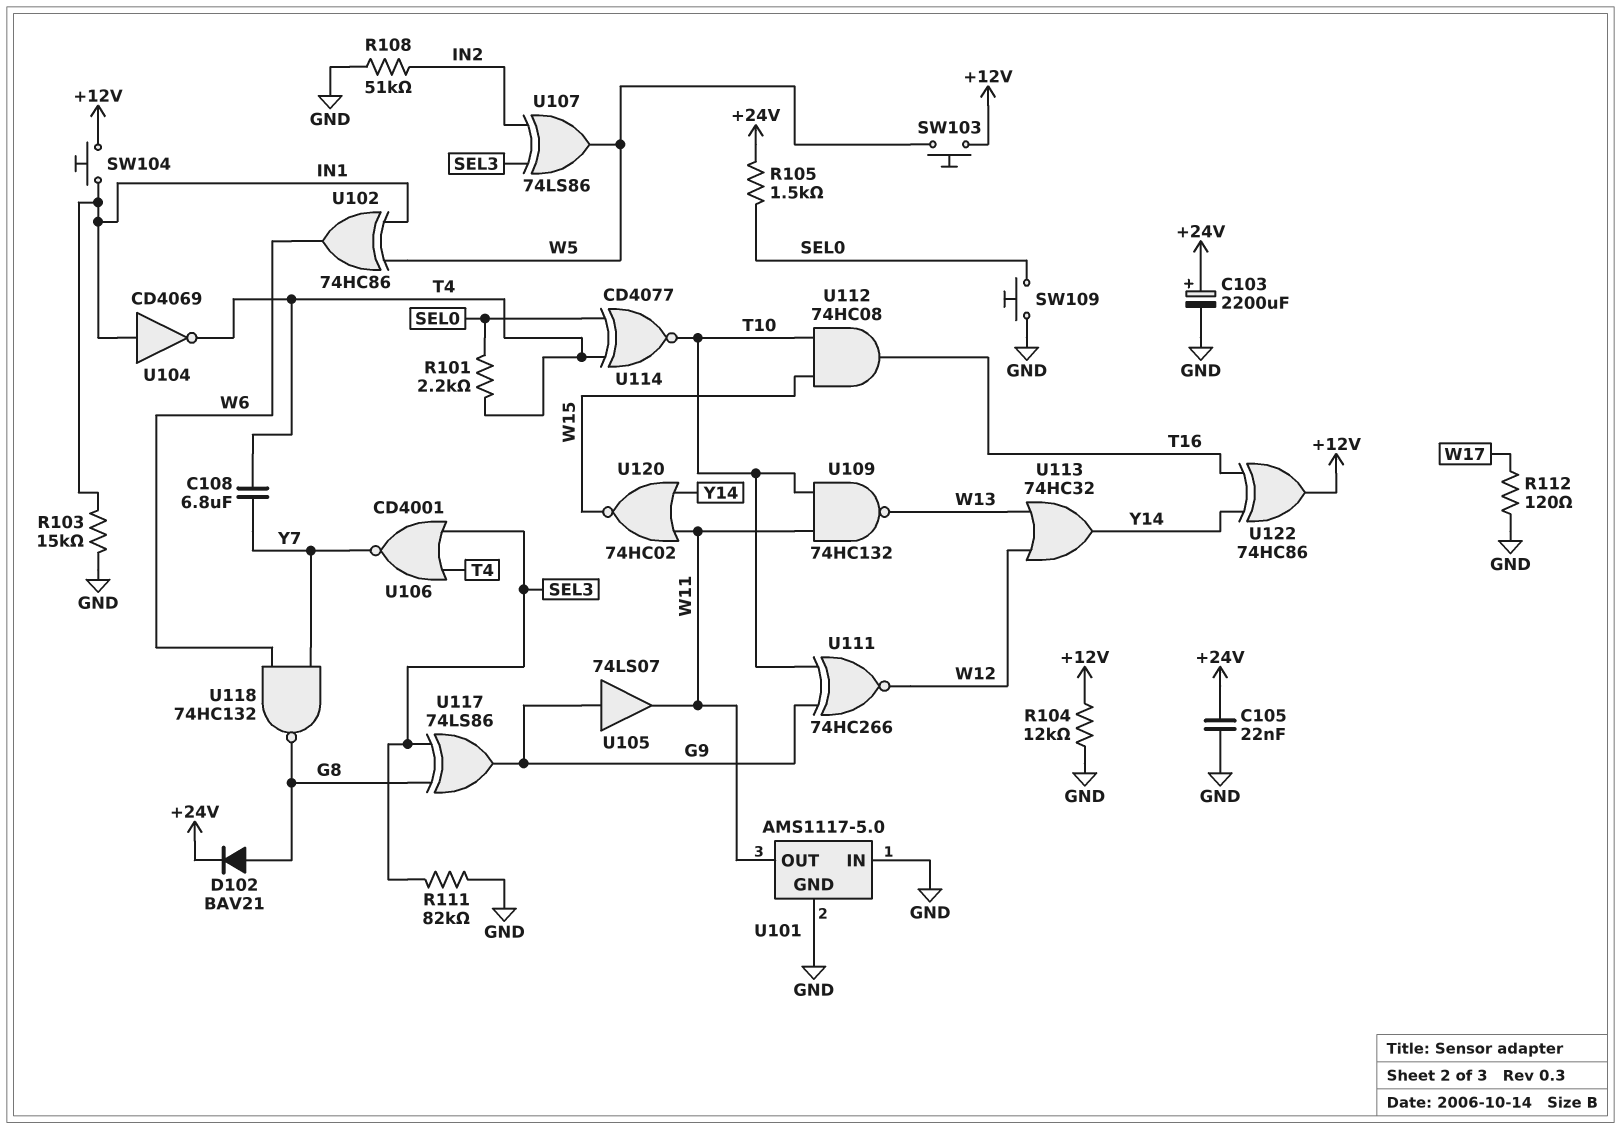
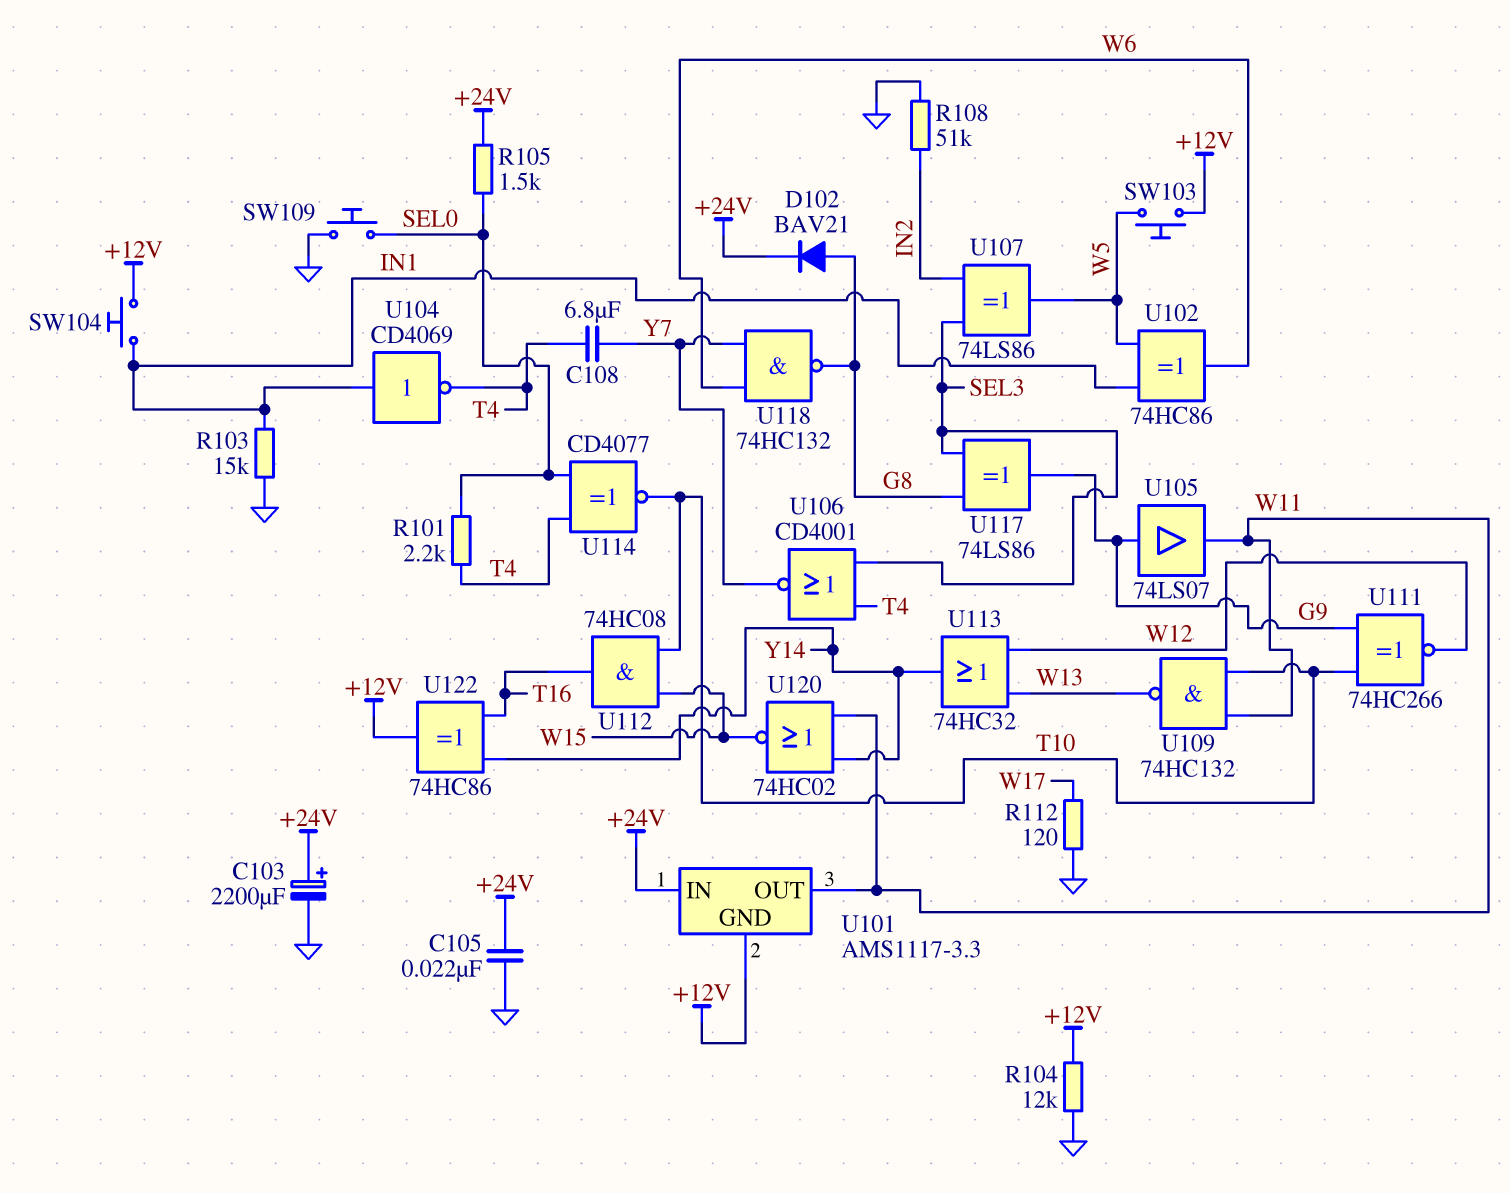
R111: 82k (GND, SEL3) -> none
U101: AMS1117-5.0 -> AMS1117-3.3
U101 pin GND: GND -> +12V
U101 pin IN: GND -> +24V

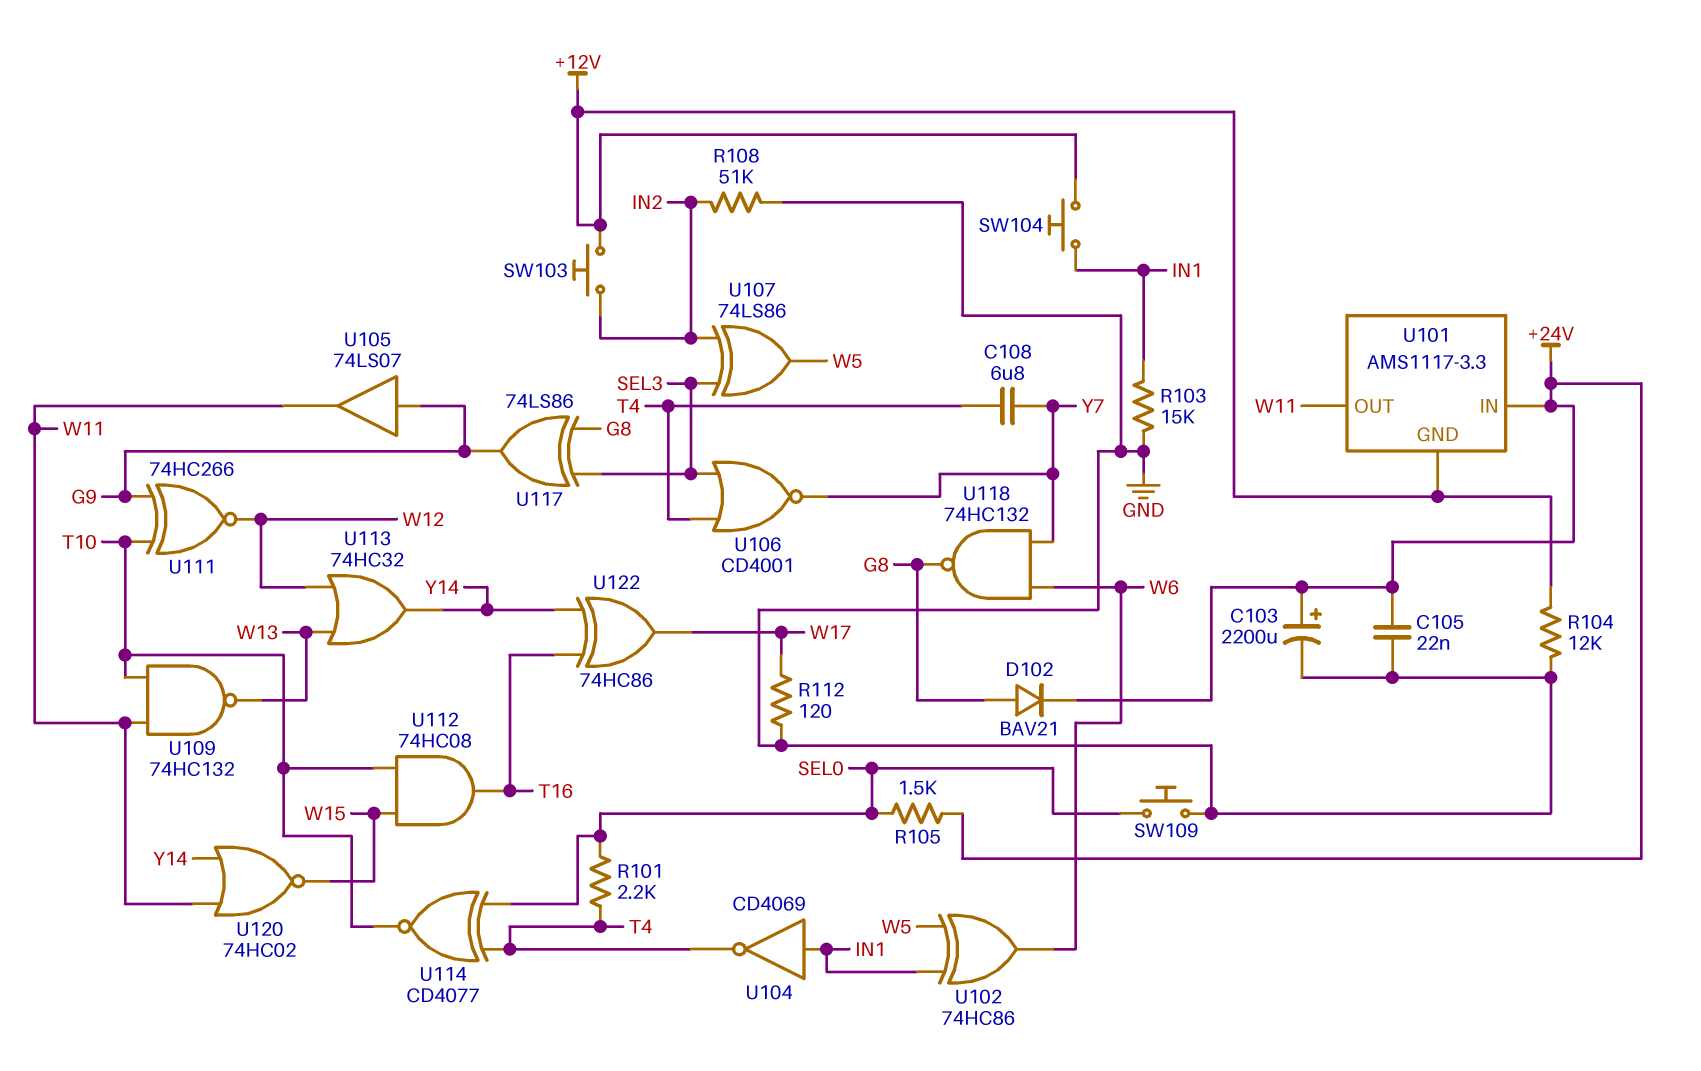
SW103: button (+12V, W5) -> button (+12V, IN2)
U122: XOR 74HC86 (in T16, in Y14, out +12V) -> XOR 74HC86 (in T16, in Y14, out W17)

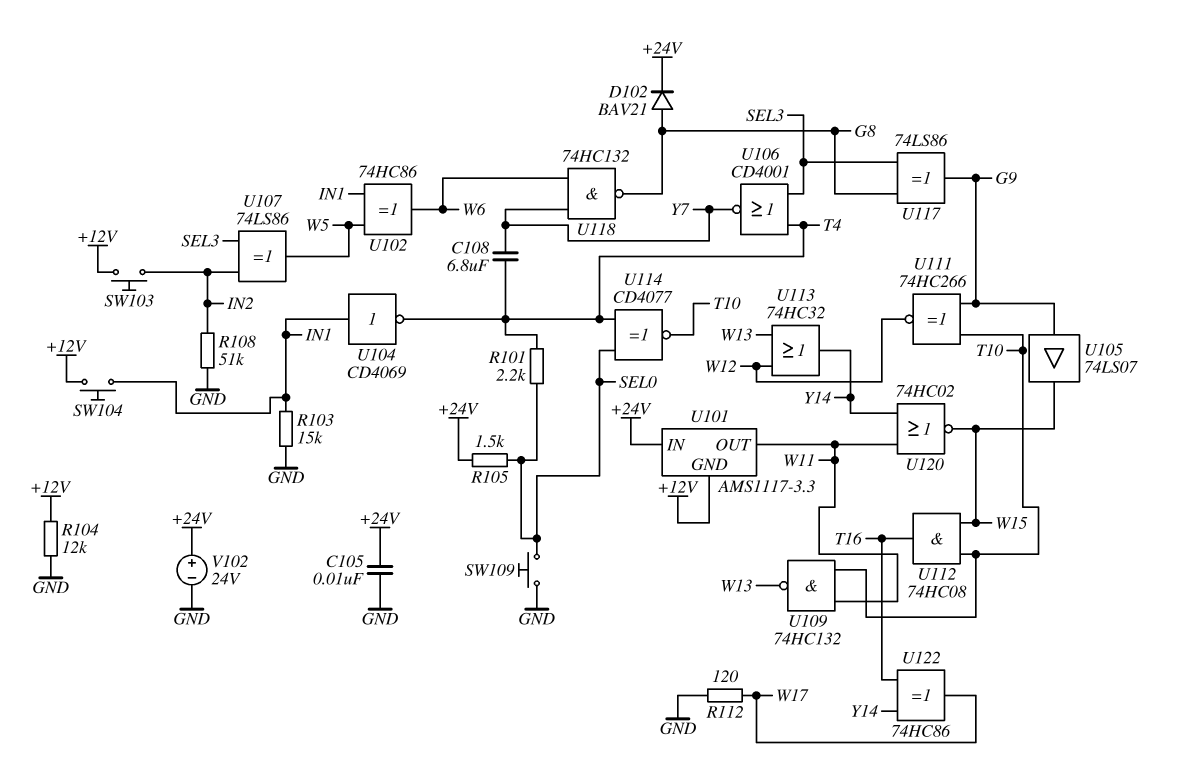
C103: 2200uF (plus +24V, minus GND) -> none
C105: 22nF (+24V, GND) -> 10nF (+24V, GND)
U105: buffer 74LS07 (in G9, out W11) -> buffer 74LS07 (in G9, out W15)
V102: none -> 24V (plus +24V, minus GND)

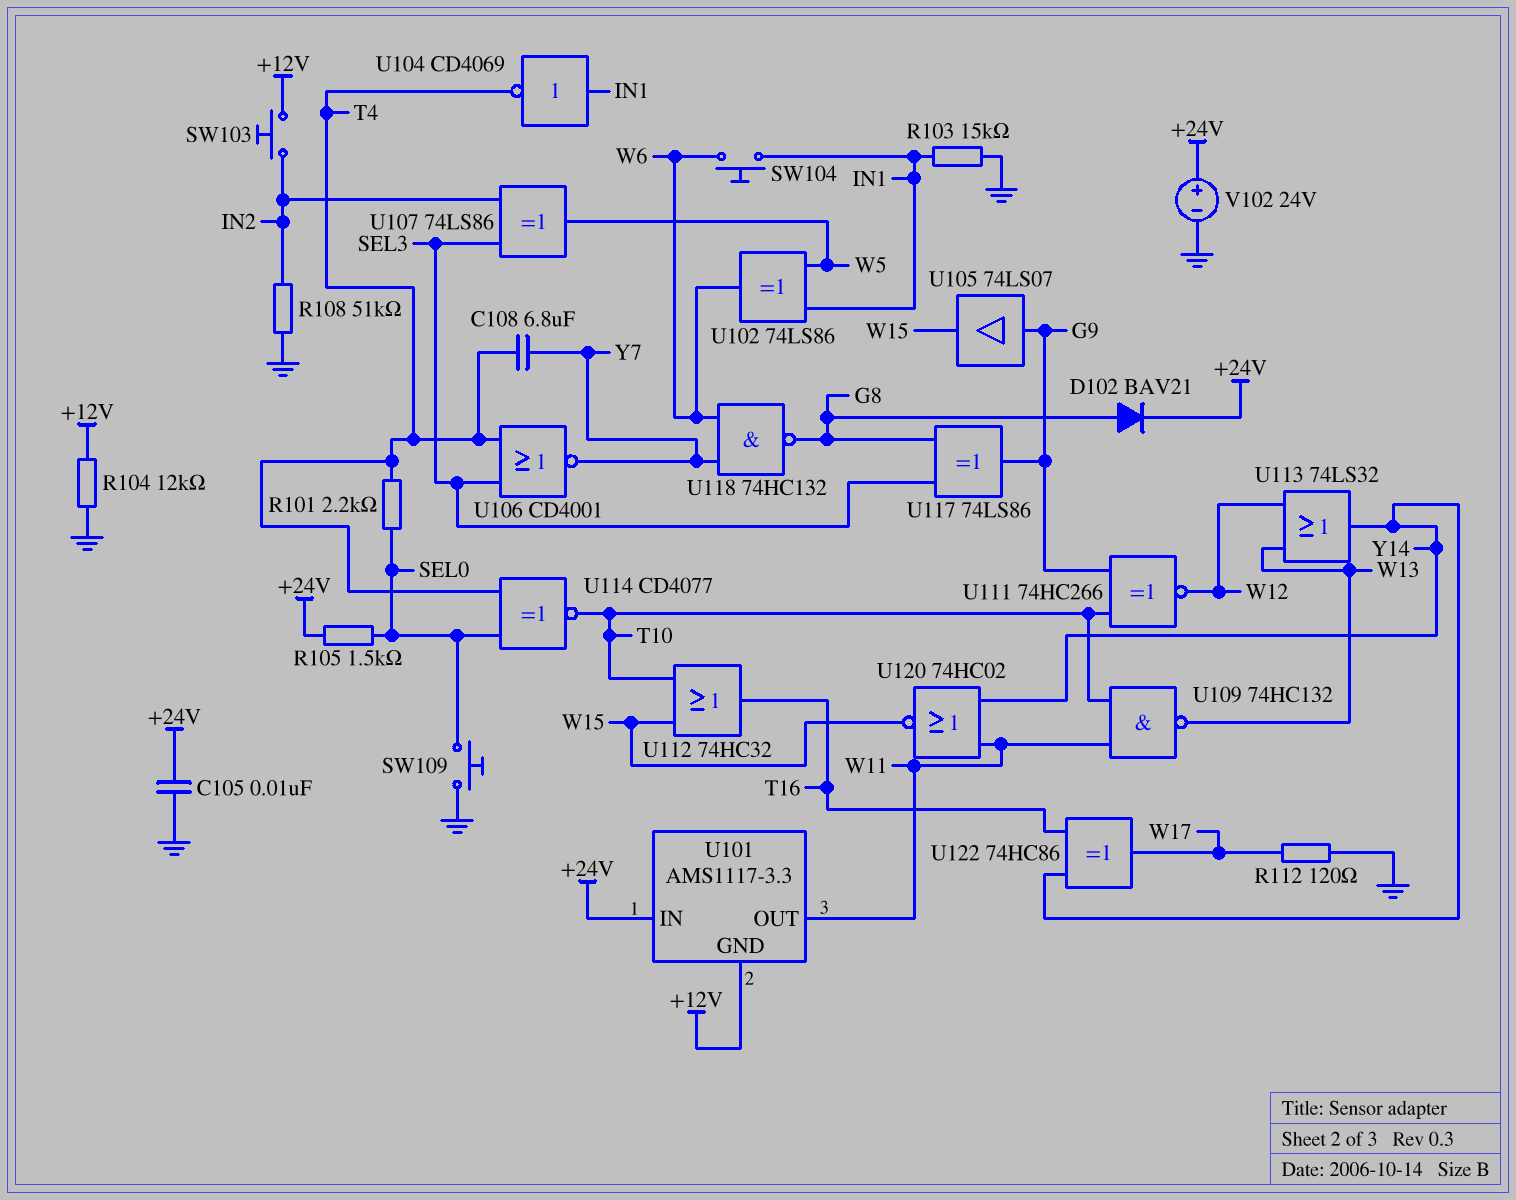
SW104: button (+12V, IN1) -> button (IN1, W6)
U102: XOR 74HC86 (in IN1, in W5, out W6) -> XOR 74LS86 (in IN1, in W5, out W6)
U112: AND 74HC08 (in T10, in W15, out T16) -> OR 74HC32 (in T10, in W15, out T16)
U113: OR 74HC32 (in W12, in W13, out Y14) -> OR 74LS32 (in W12, in W13, out Y14)

